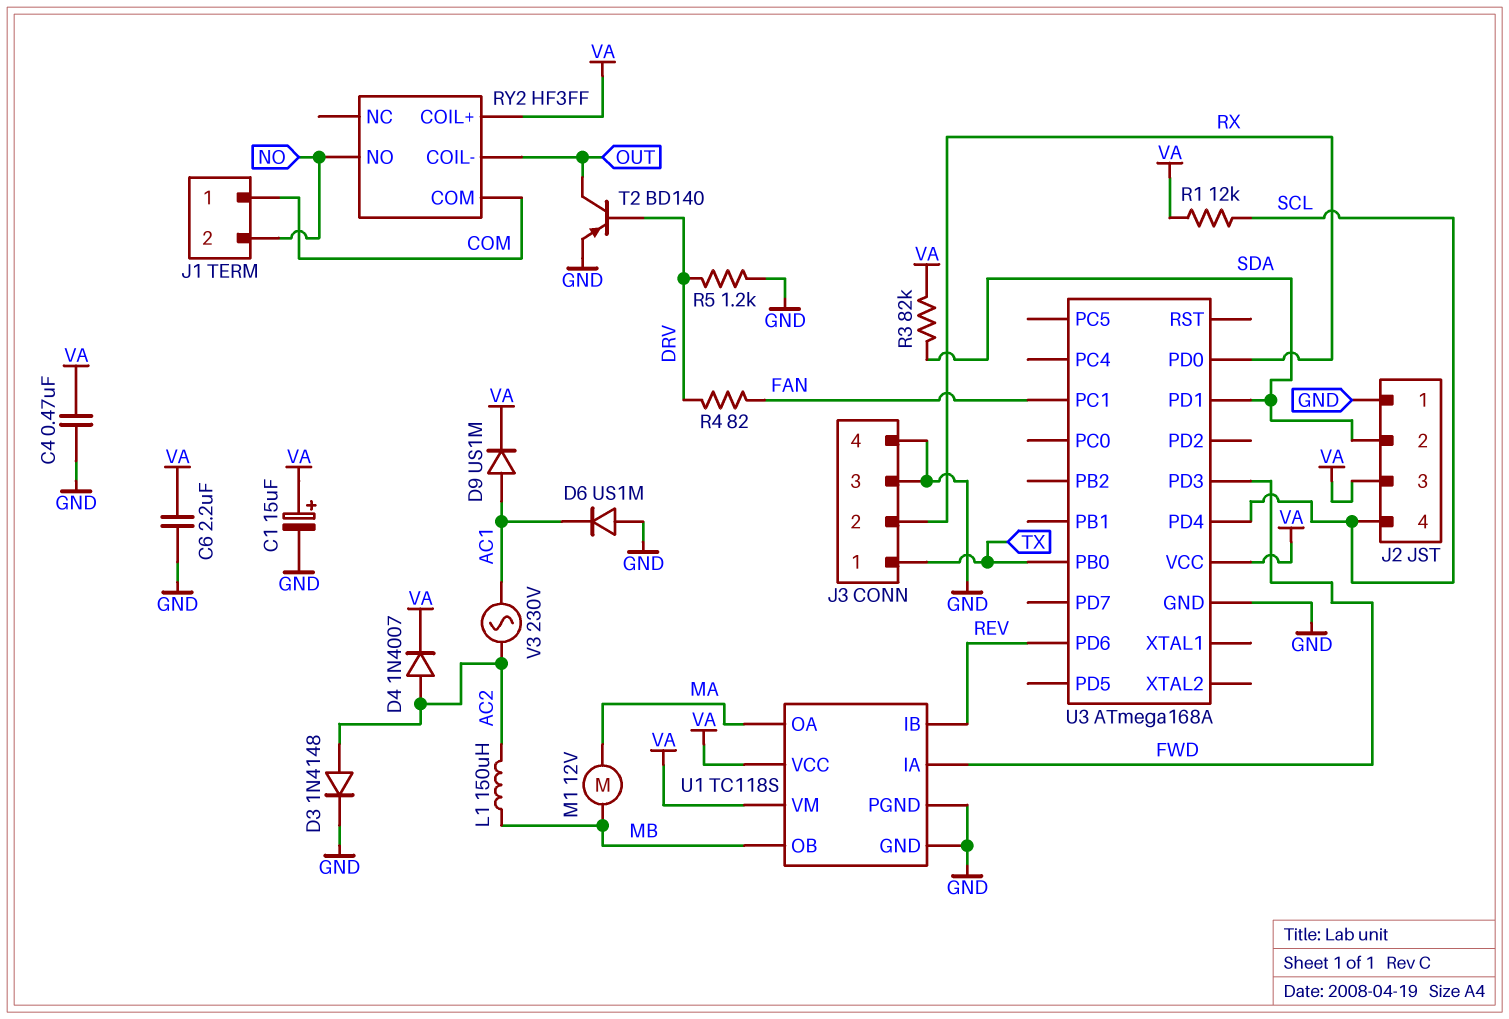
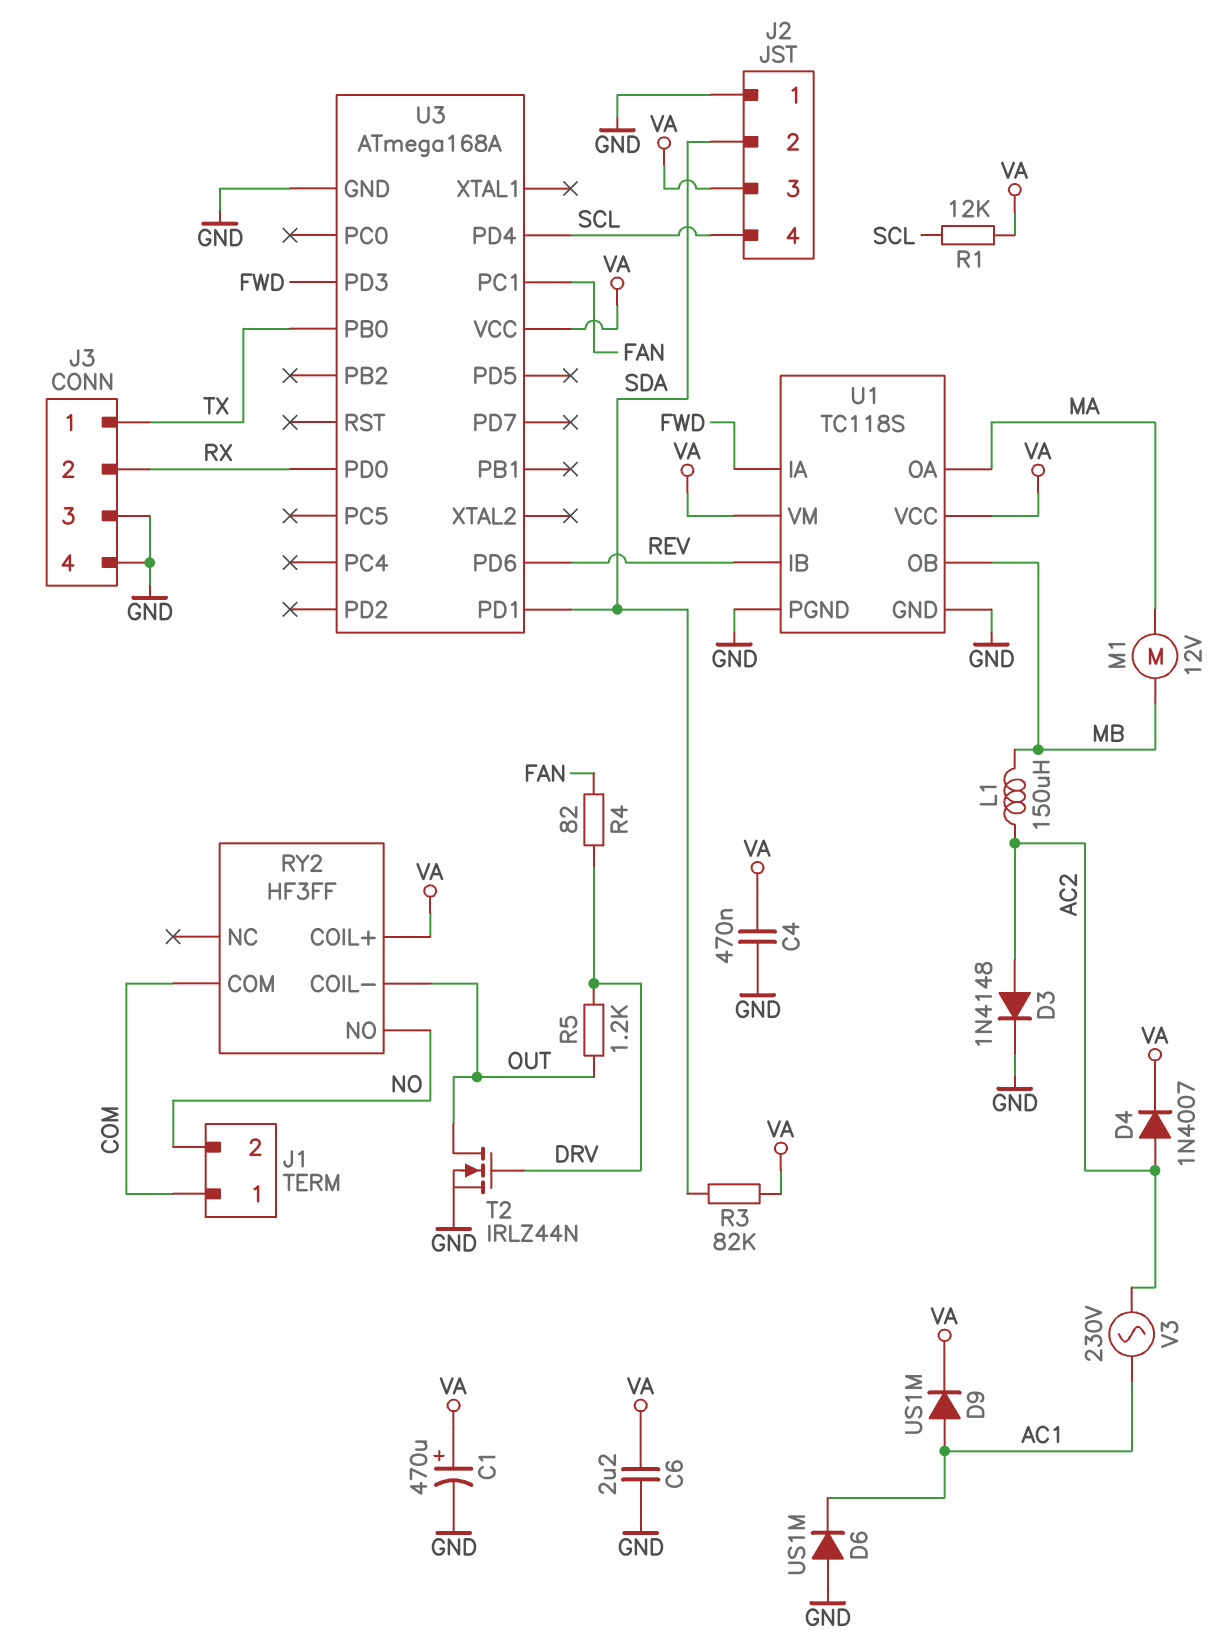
C1: 15uF (plus VA, minus GND) -> 470uF (plus VA, minus GND)
R5: 1.2k (DRV, GND) -> 1.2k (DRV, OUT)
T2: PNP BD140 (B DRV, C OUT, E GND) -> NMOS IRLZ44N (G DRV, D OUT, S GND)

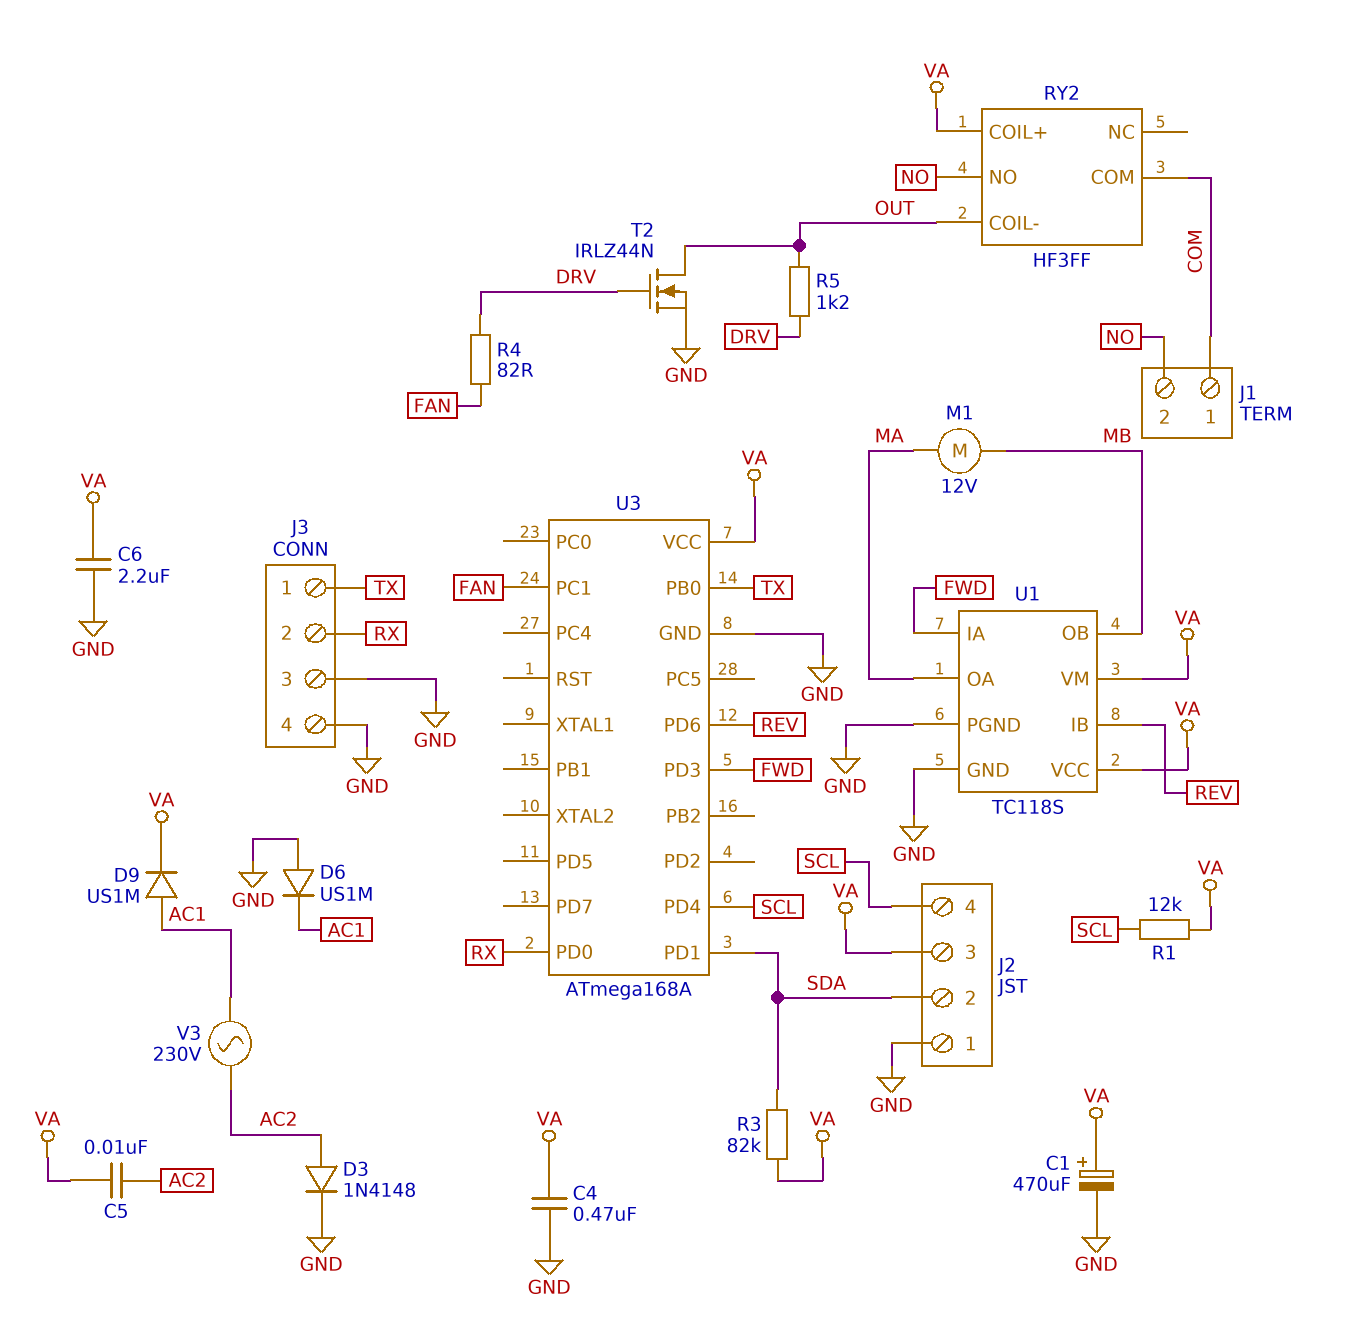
C5: none -> 10nF (AC2, VA)
D4: diode 1N4007 (A AC2, K VA) -> none
L1: 150uH (AC2, MB) -> none

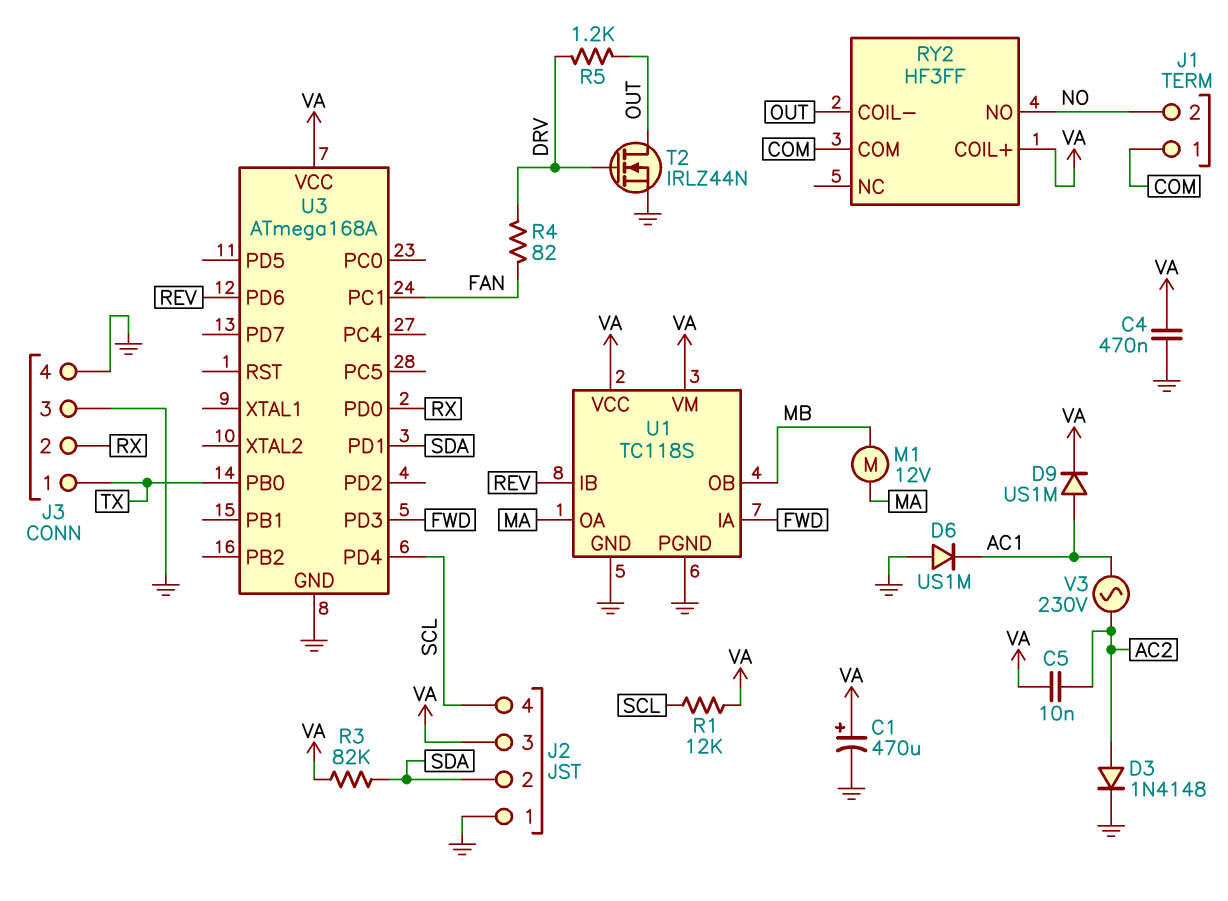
C6: 2.2uF (GND, VA) -> none

